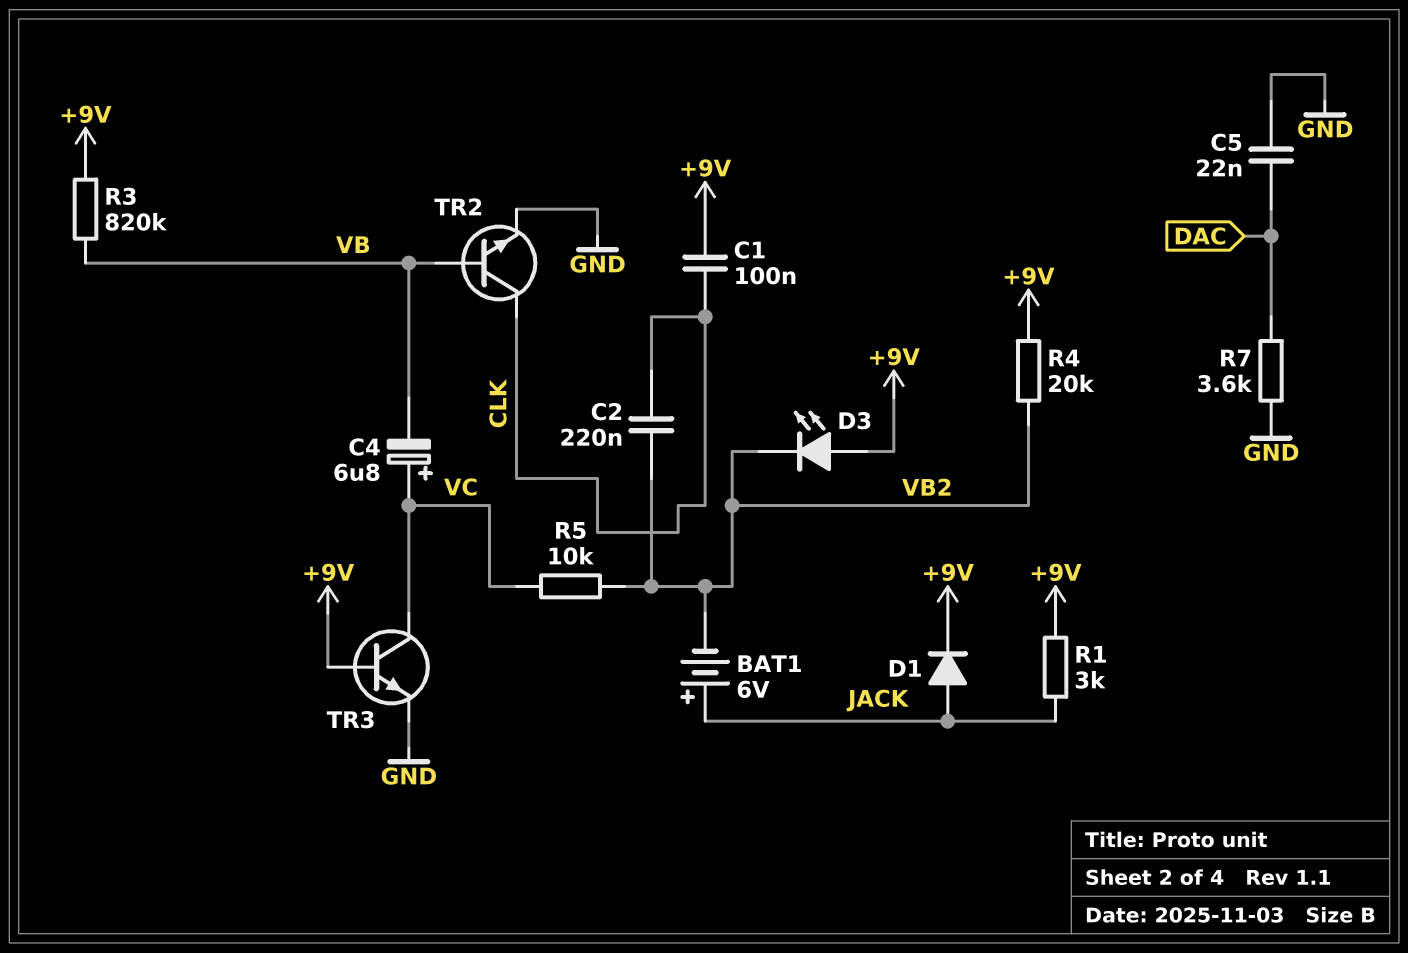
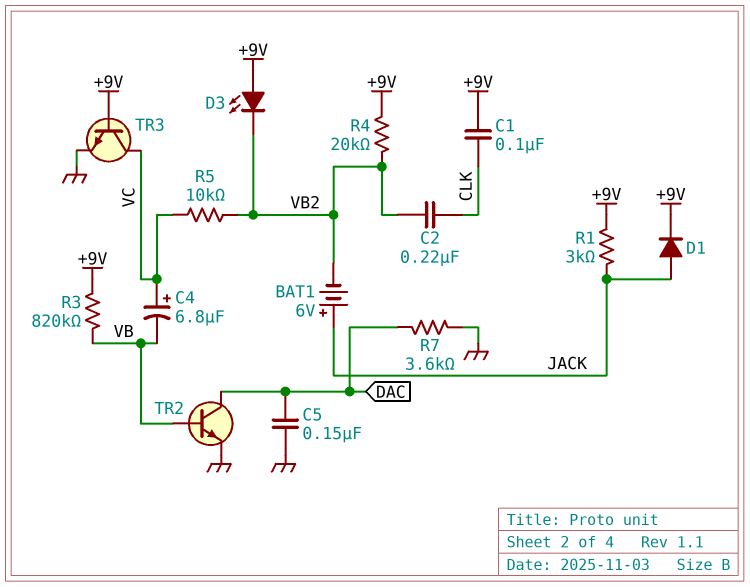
C5: 22nF (DAC, GND) -> 150nF (DAC, GND)
TR2: NPN (B VB, C CLK, E GND) -> NPN (B VB, C DAC, E GND)

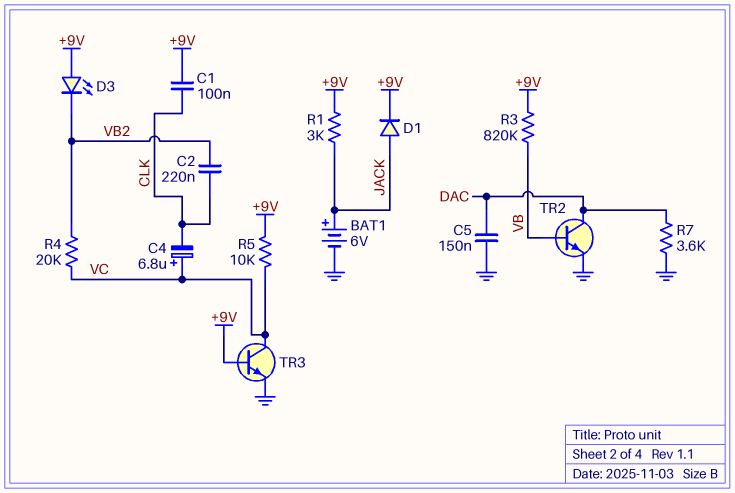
BAT1: 6V (plus JACK, minus VB2) -> 6V (plus JACK, minus GND)
C4: 6.8uF (plus VC, minus VB) -> 6.8uF (plus VC, minus CLK)
R4: 20k (+9V, VB2) -> 20k (VB2, VC)
R5: 10k (VB2, VC) -> 10k (+9V, VC)

